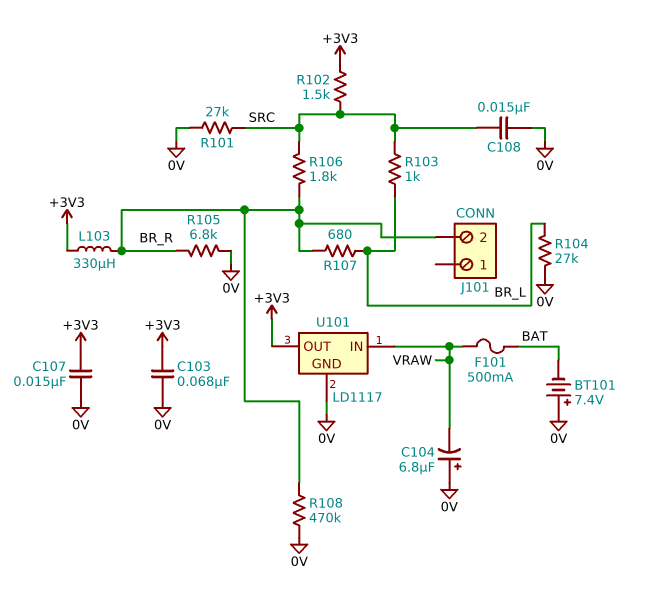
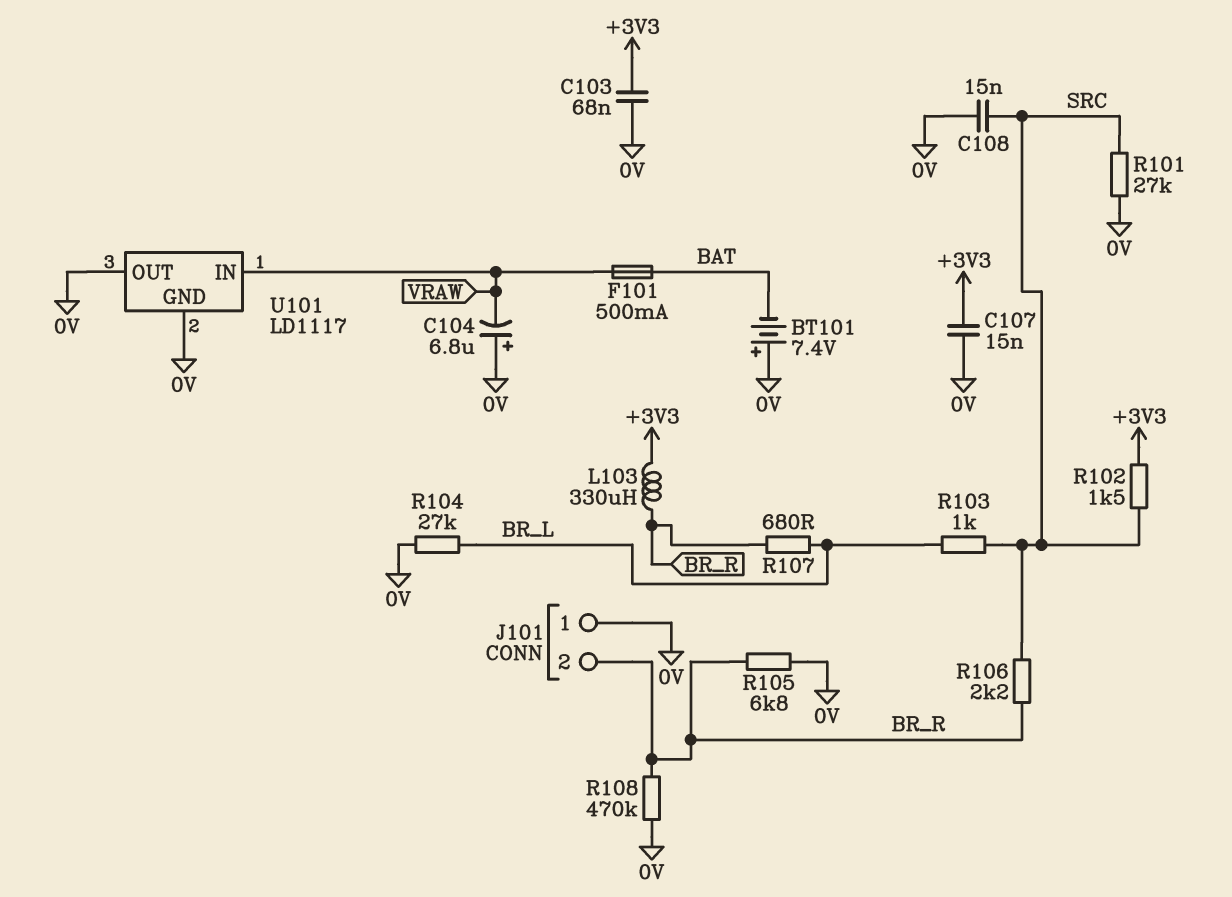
J101 pin 1: none -> 0V
R106: 1.8k (BR_R, SRC) -> 2.2k (BR_R, SRC)
U101 pin OUT: +3V3 -> 0V

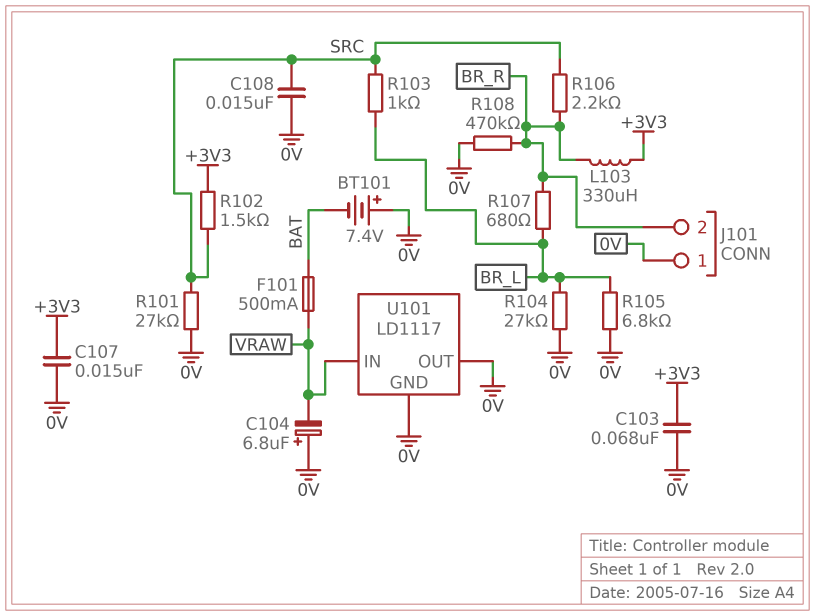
R105: 6.8k (0V, BR_R) -> 6.8k (0V, BR_L)

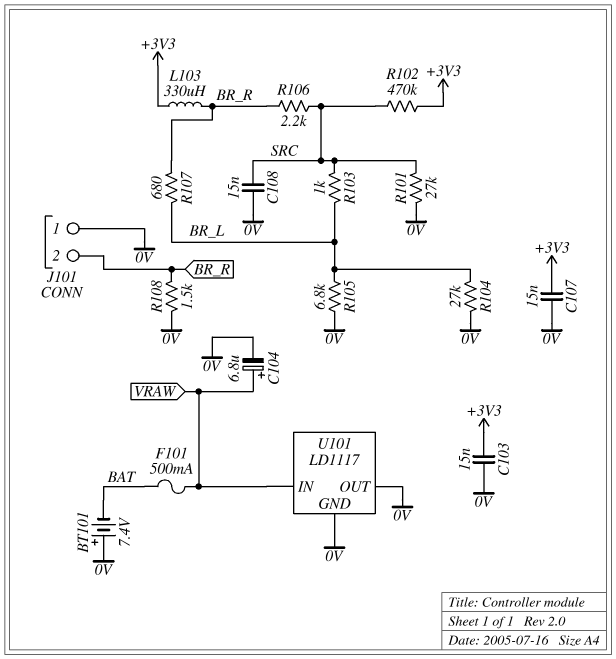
C103: 68nF (+3V3, 0V) -> 15nF (+3V3, 0V)
C104: 6.8uF (plus 0V, minus VRAW) -> 6.8uF (plus VRAW, minus 0V)
R102: 1.5k (+3V3, SRC) -> 470k (+3V3, SRC)
R108: 470k (0V, BR_R) -> 1.5k (0V, BR_R)

